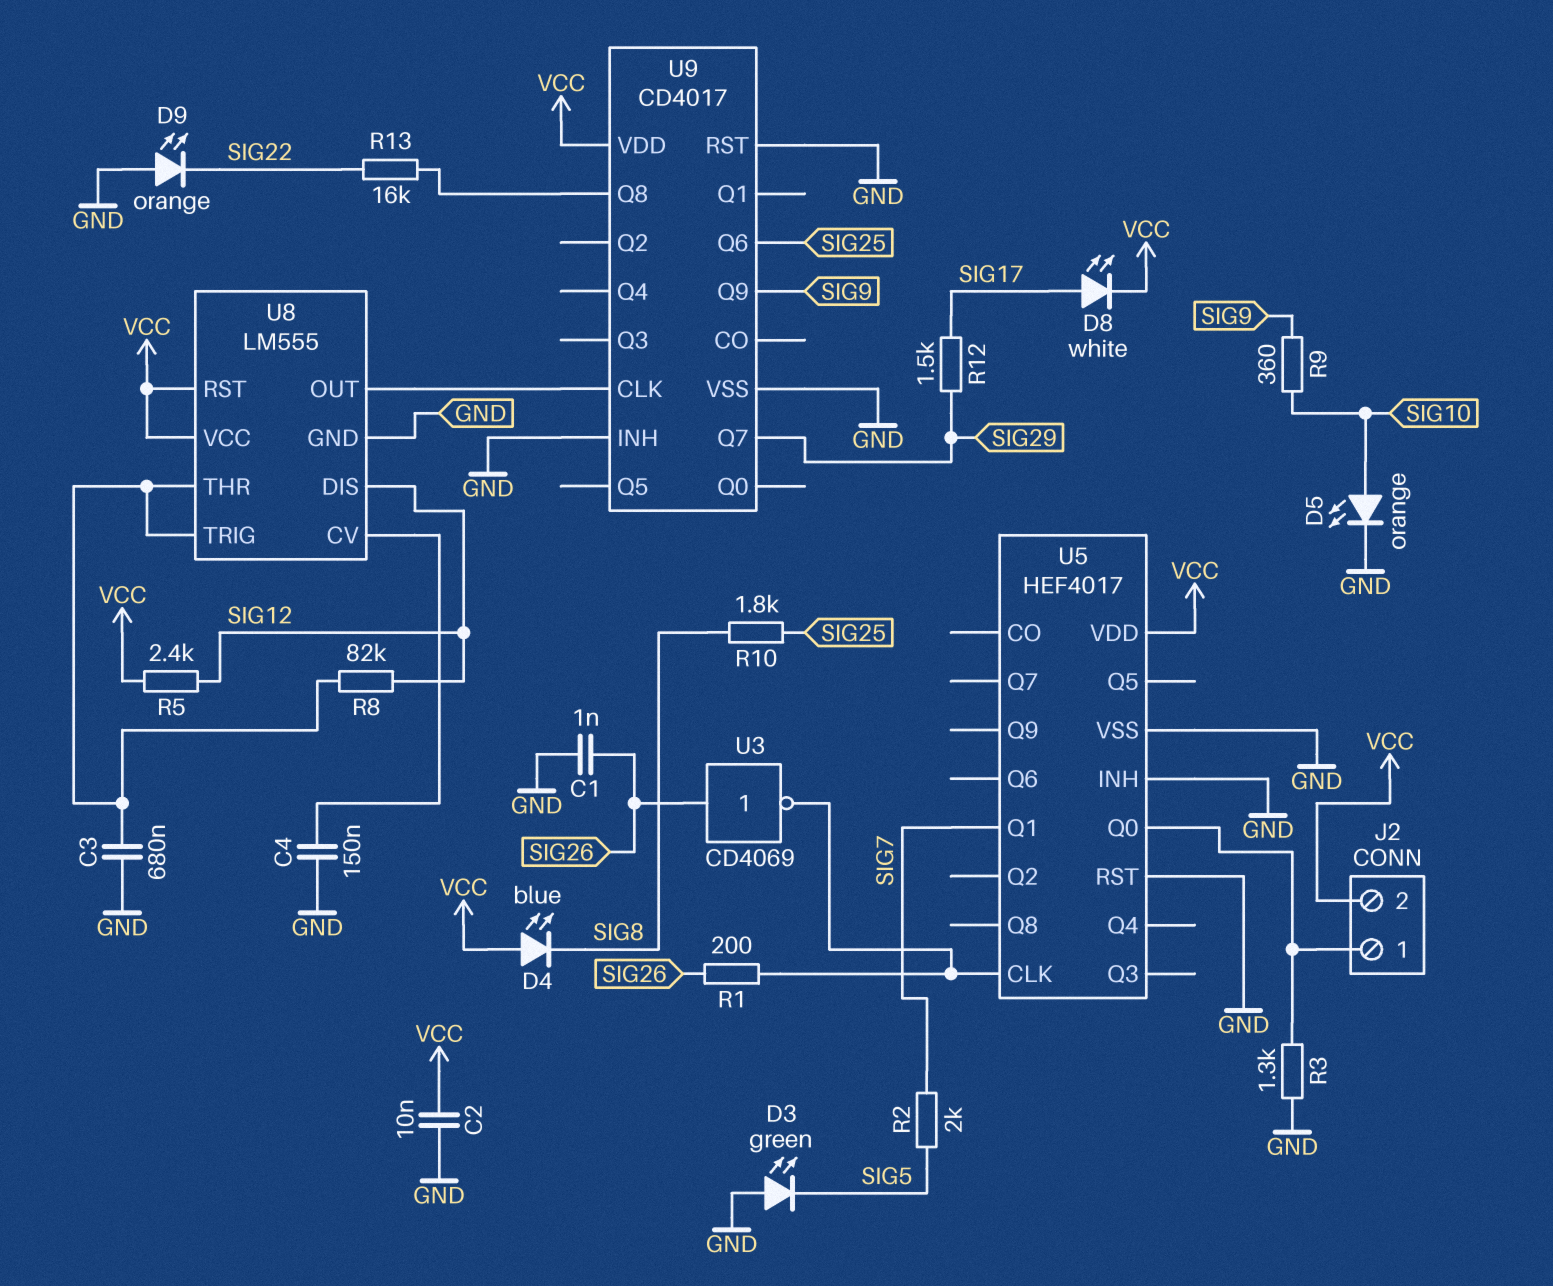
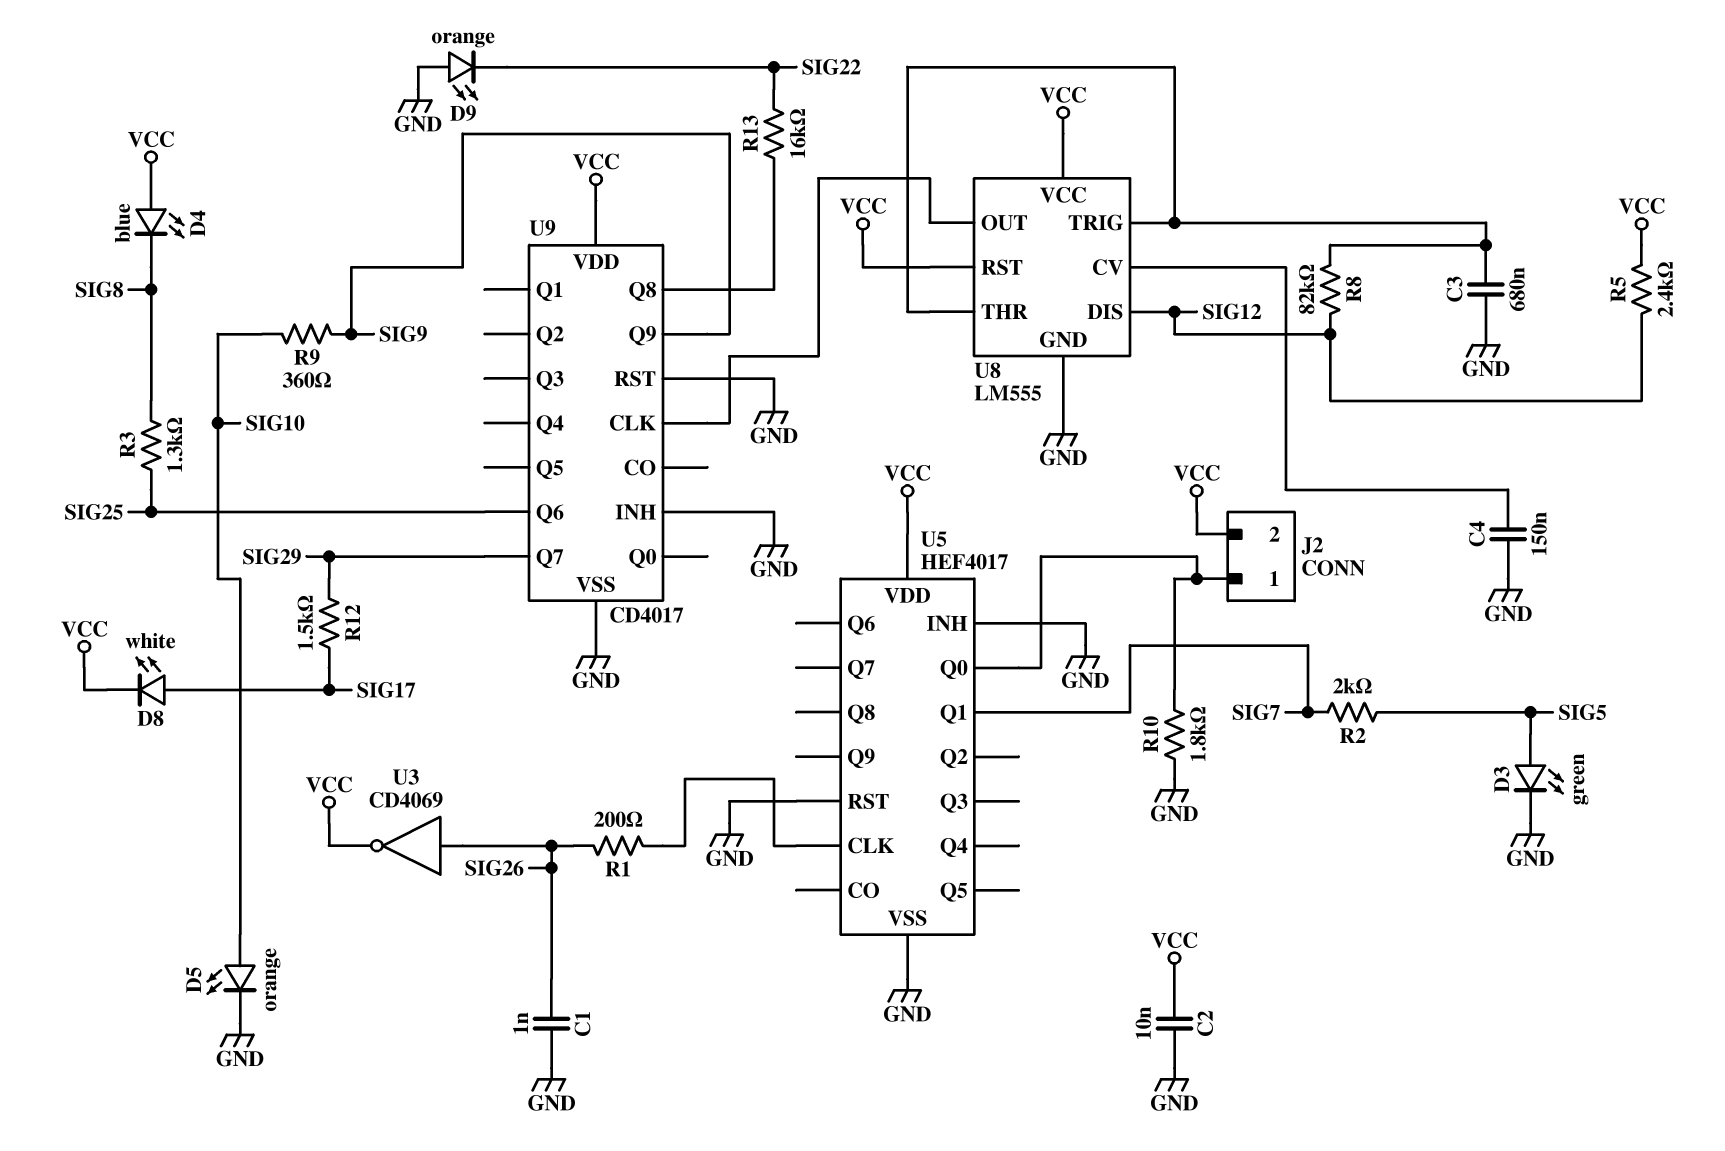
D3: LED green (A GND, K SIG5) -> LED green (A SIG5, K GND)
R3: 1.3k (GND, J2/1) -> 1.3k (SIG8, SIG25)
R10: 1.8k (SIG8, SIG25) -> 1.8k (GND, J2/1)
U3: NOT CD4069 (in SIG26, out U5/CLK) -> NOT CD4069 (in SIG26, out VCC)

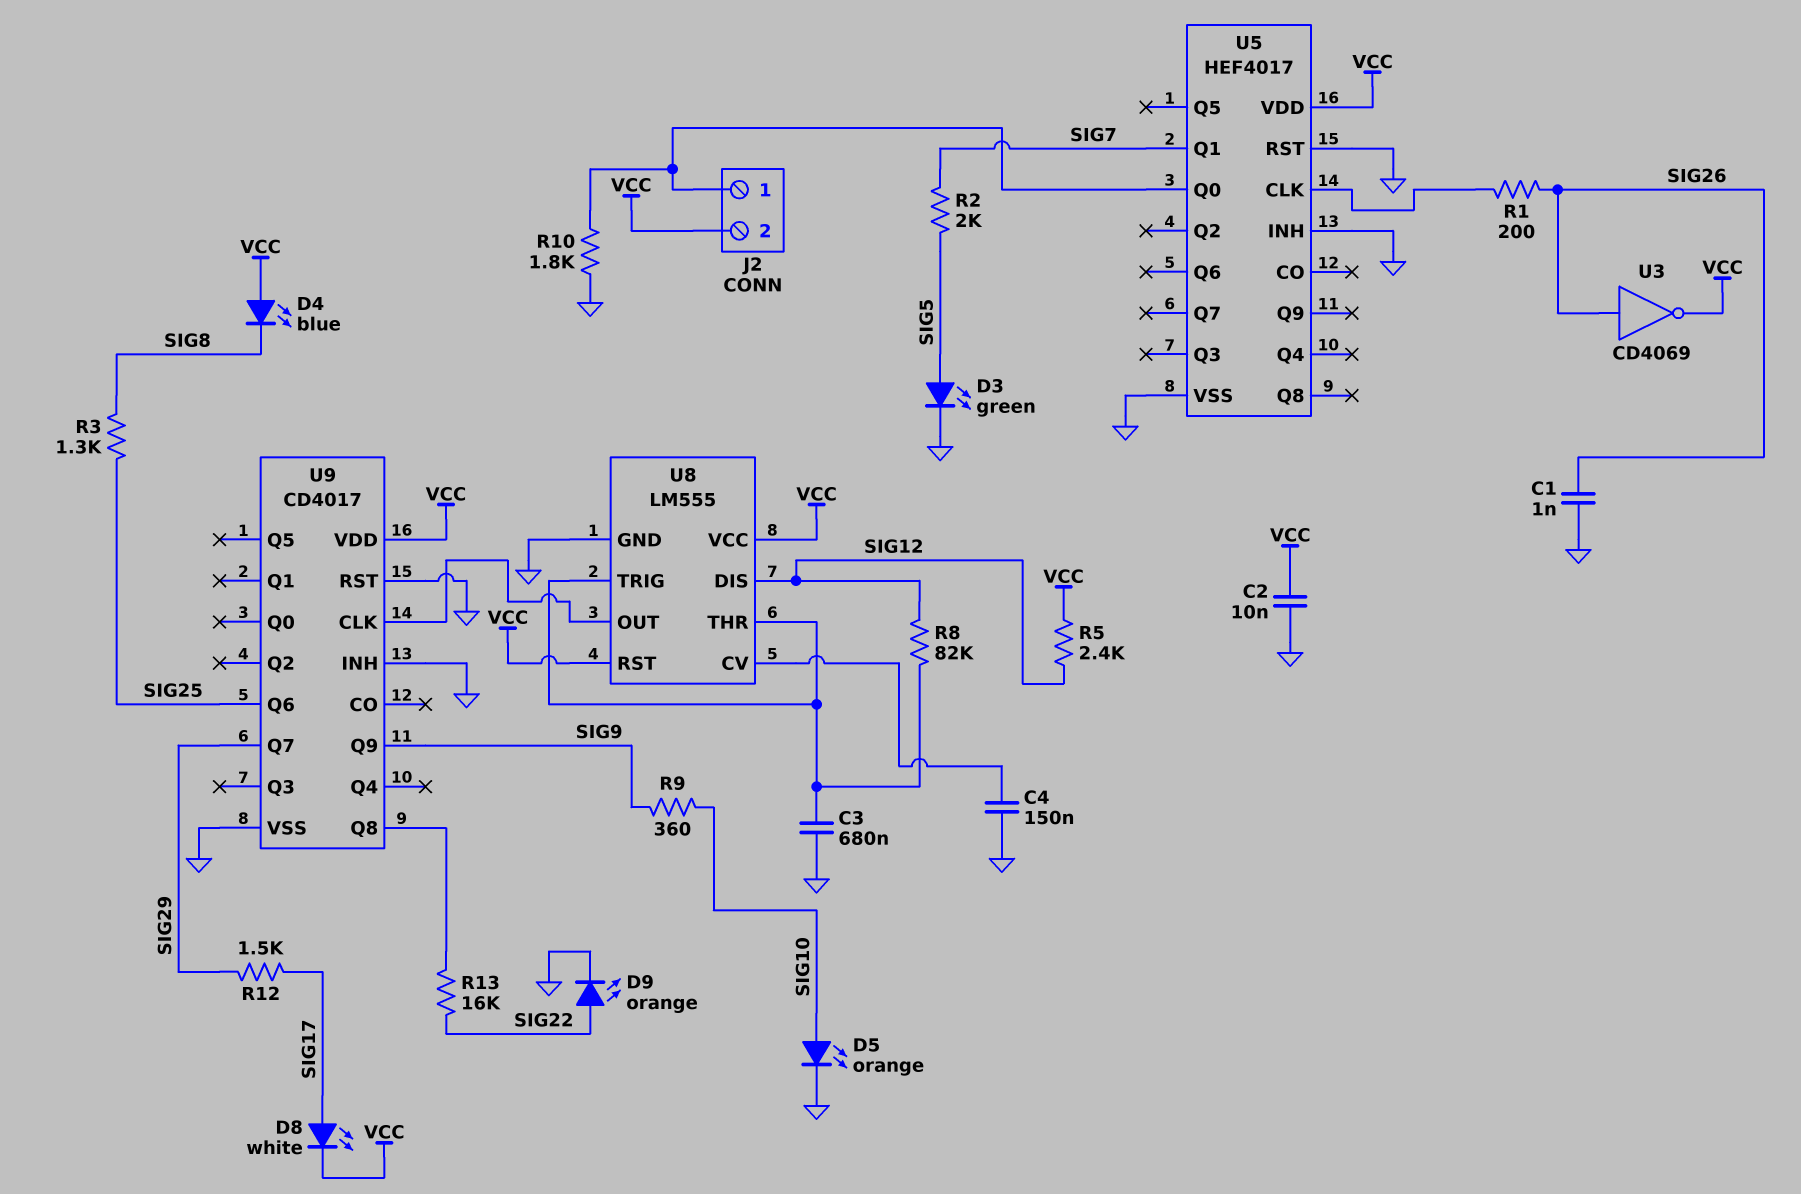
D9: LED orange (A GND, K SIG22) -> LED orange (A SIG22, K GND)

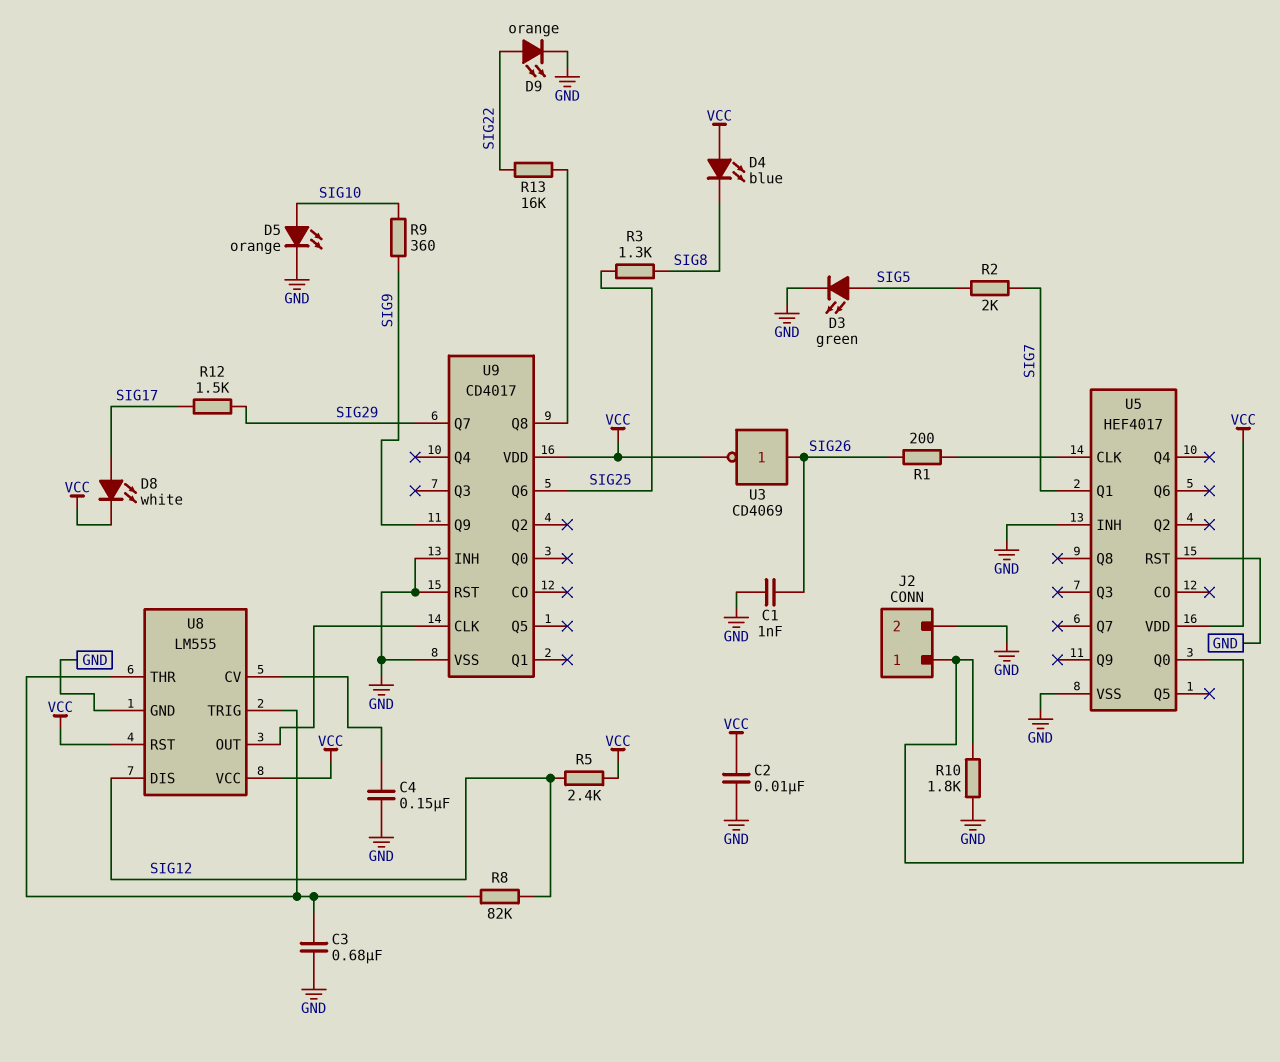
J2 pin 2: VCC -> GND

